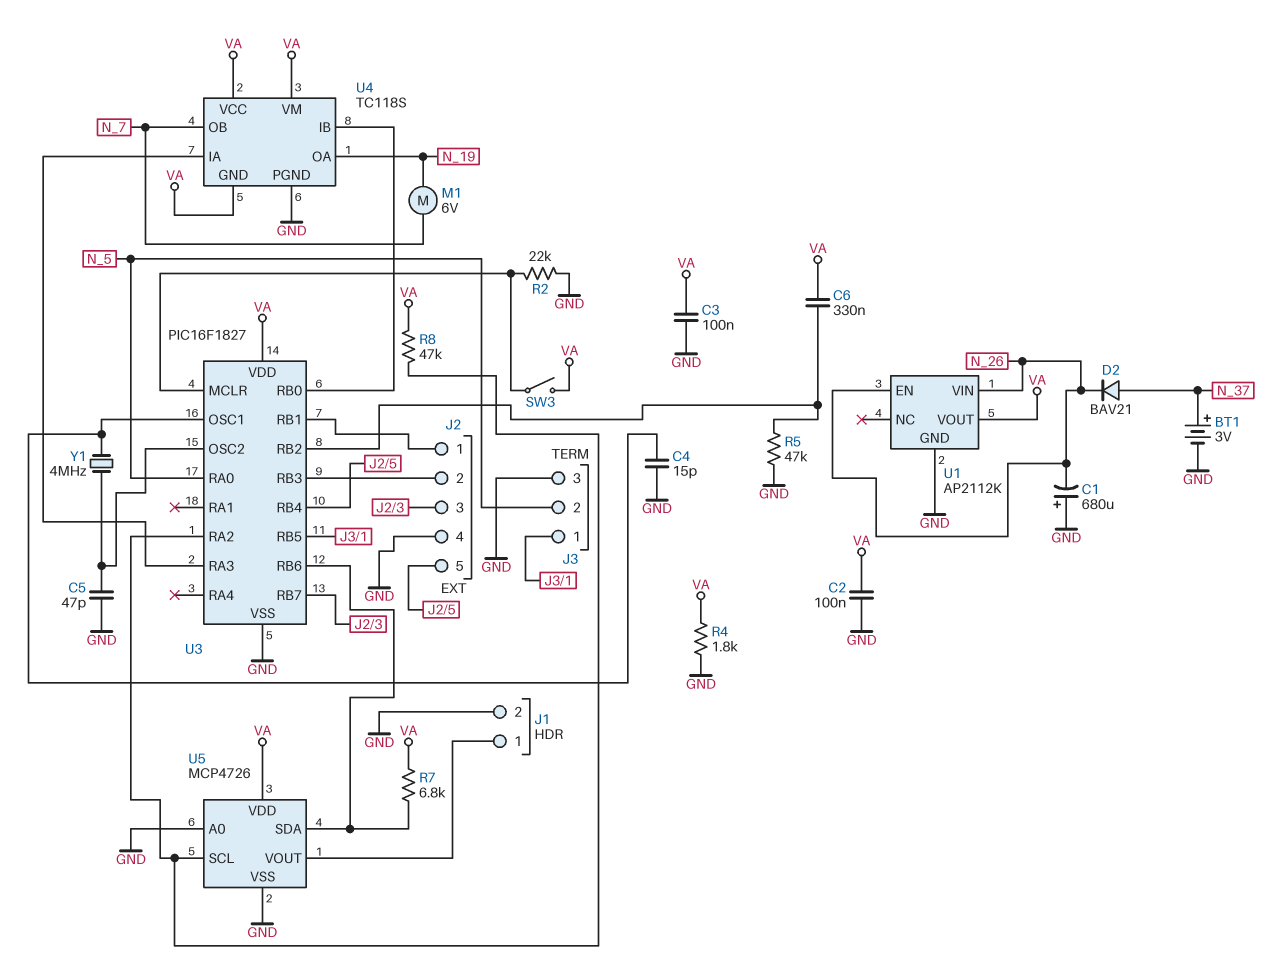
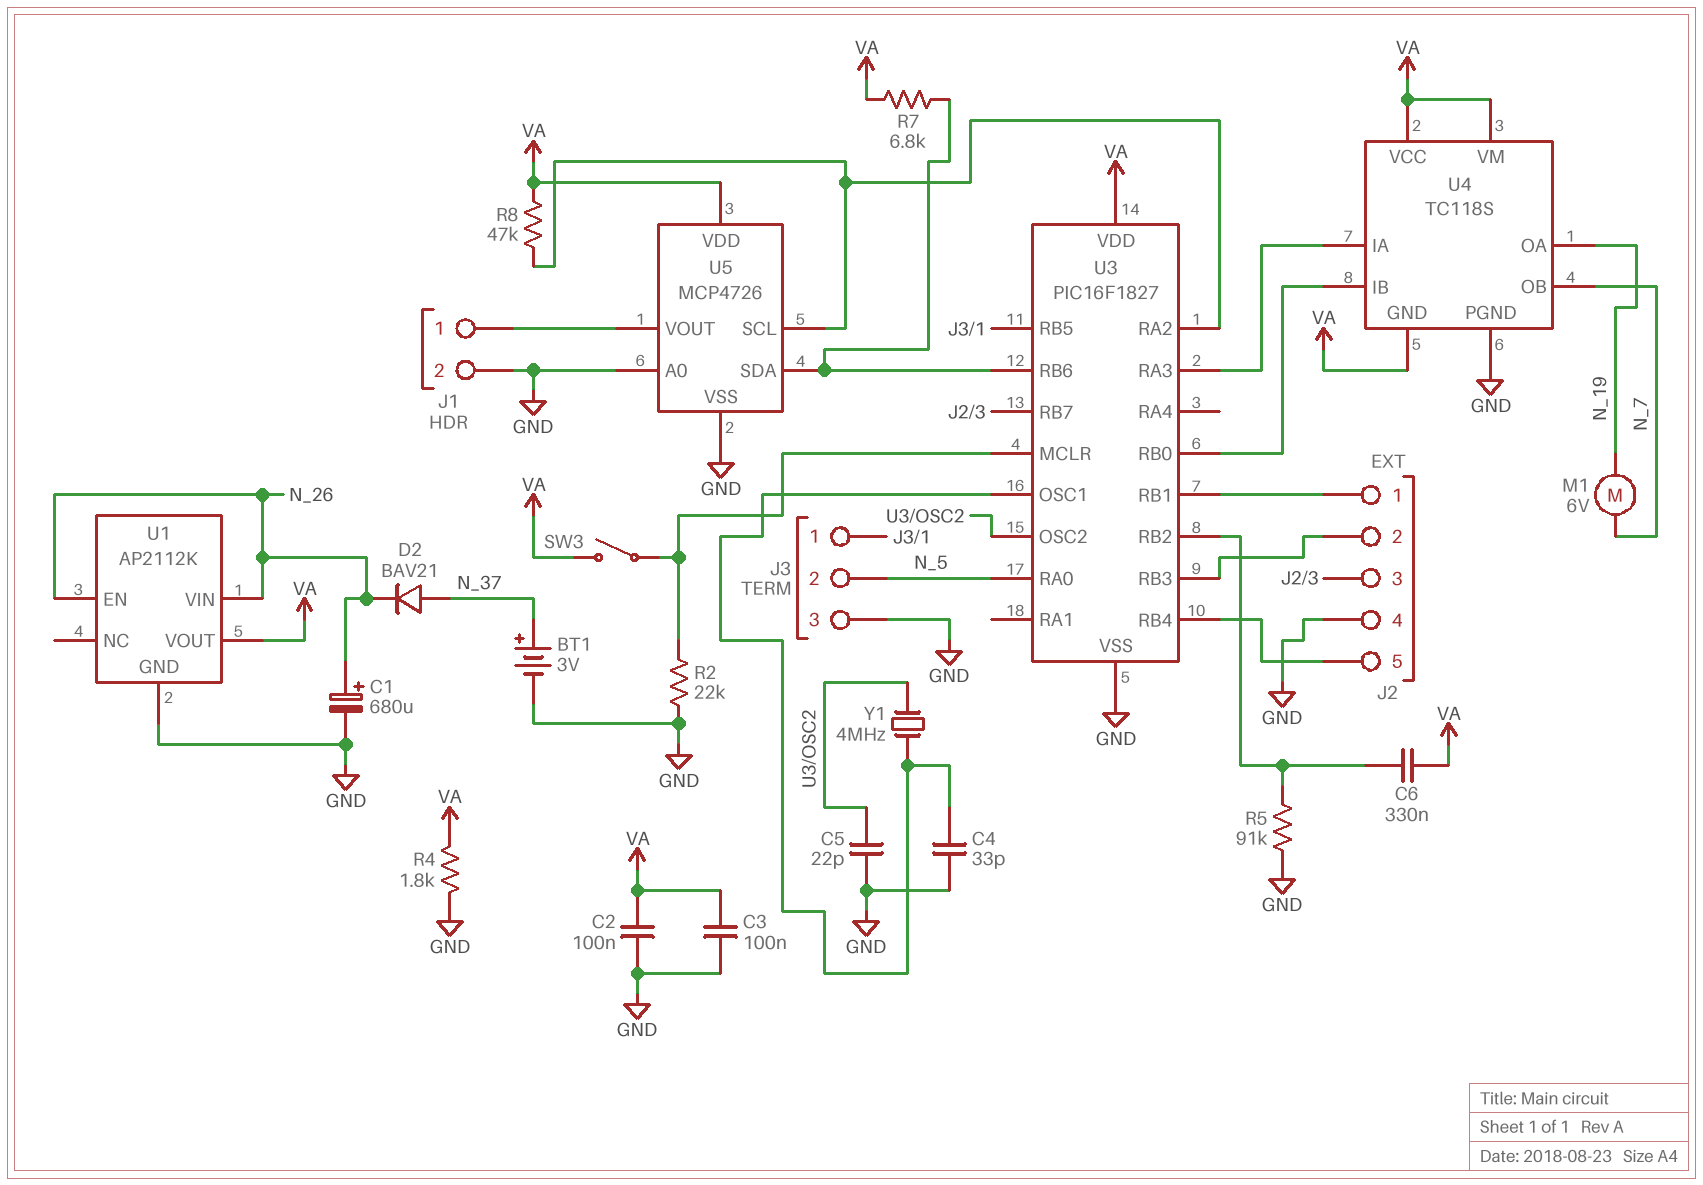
C1: 680uF (plus GND, minus N_26) -> 680uF (plus N_26, minus GND)
C4: 15pF (GND, U3/OSC1) -> 33pF (GND, U3/OSC1)
C5: 47pF (GND, U3/OSC2) -> 22pF (GND, U3/OSC2)
R5: 47k (GND, U3/RB2) -> 91k (GND, U3/RB2)

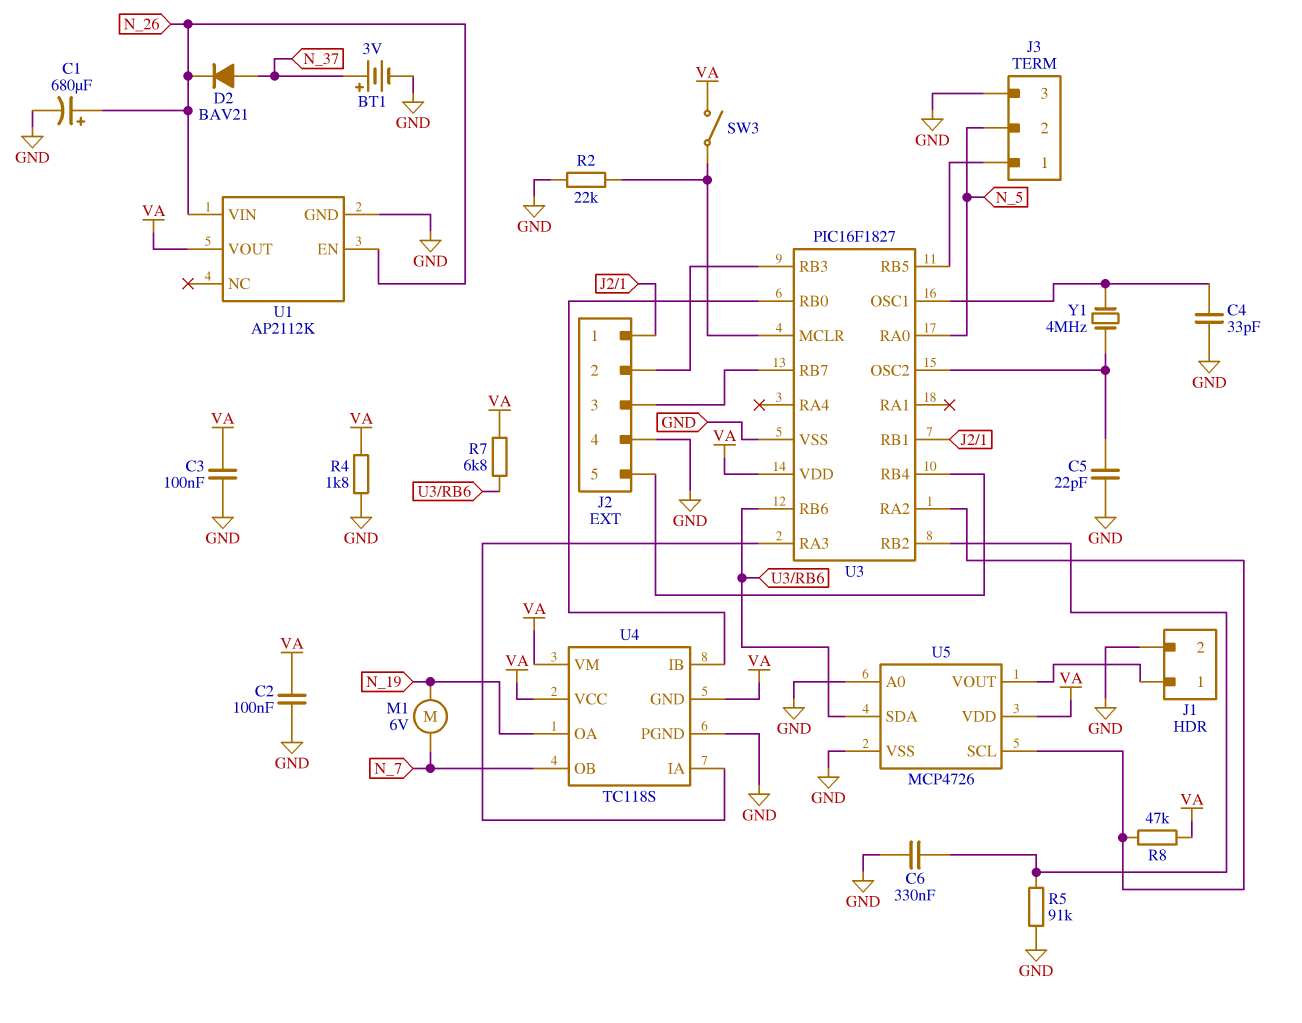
C6: 330nF (U3/RB2, VA) -> 330nF (GND, U3/RB2)

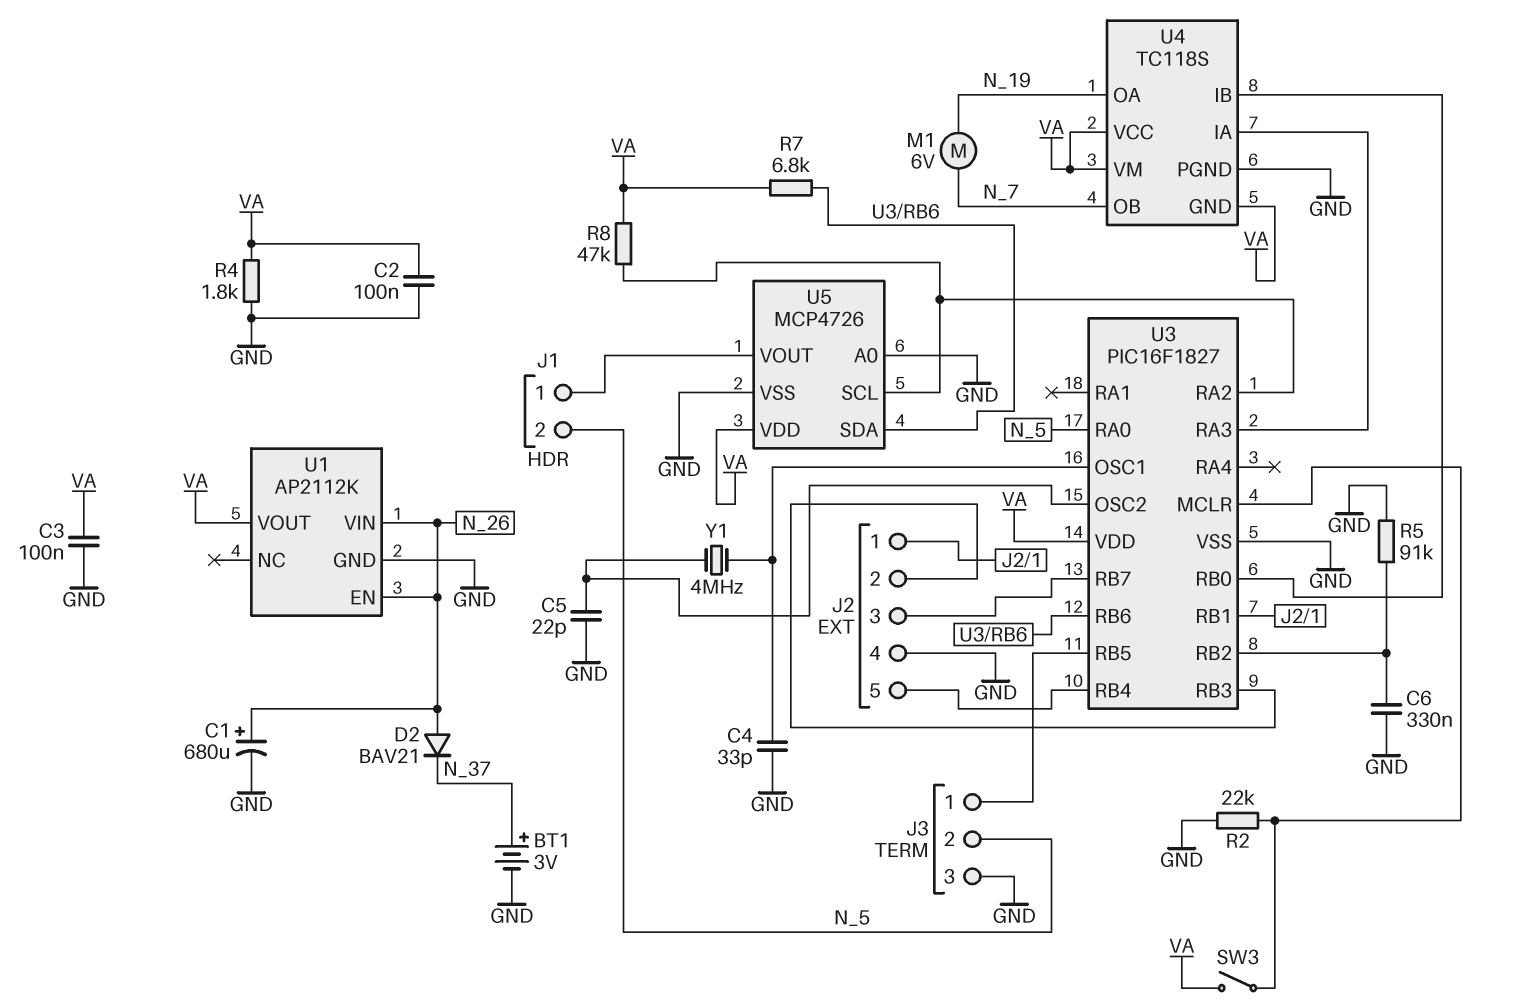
D2: diode BAV21 (A N_37, K N_26) -> diode BAV21 (A N_26, K N_37)
J1 pin 2: GND -> N_5

